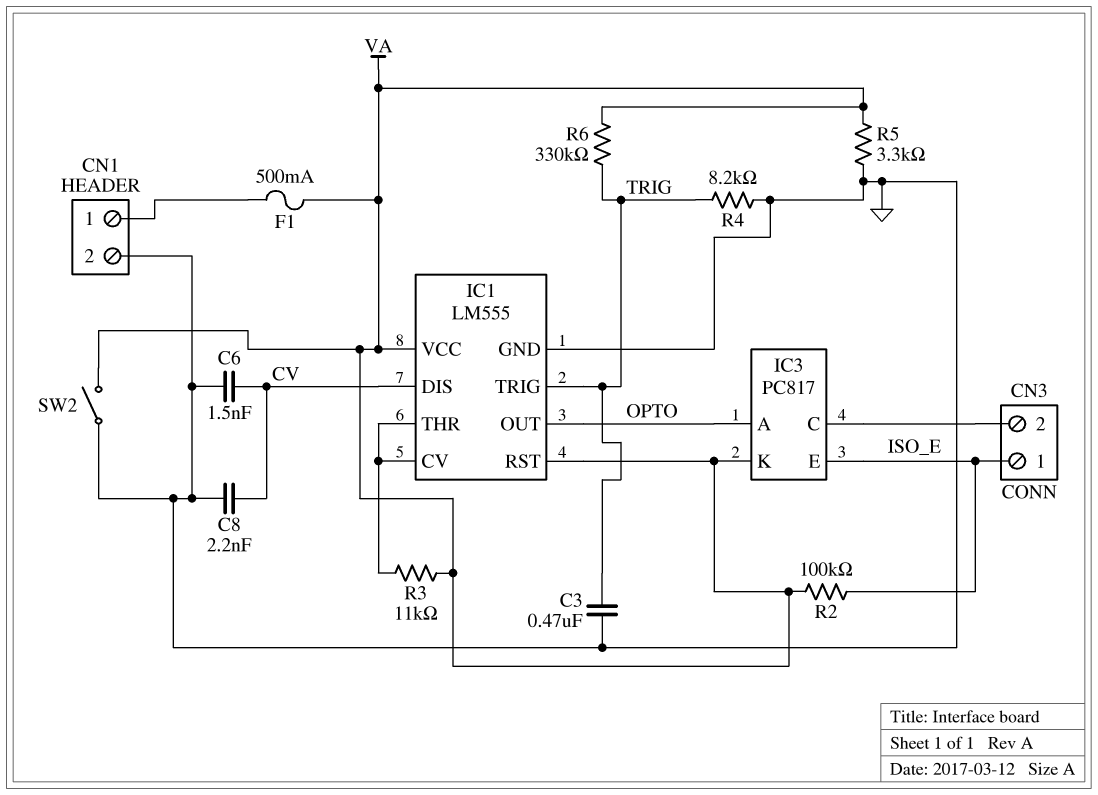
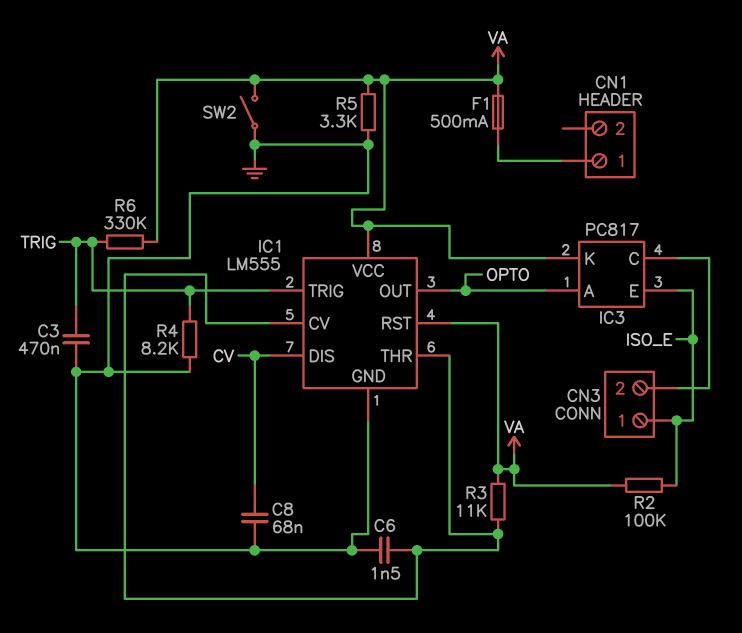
C6: 1.5nF (CV, GND) -> 1.5nF (GND, IC1/CV)
C8: 2.2nF (CV, GND) -> 68nF (CV, GND)
CN1 pin 2: GND -> none

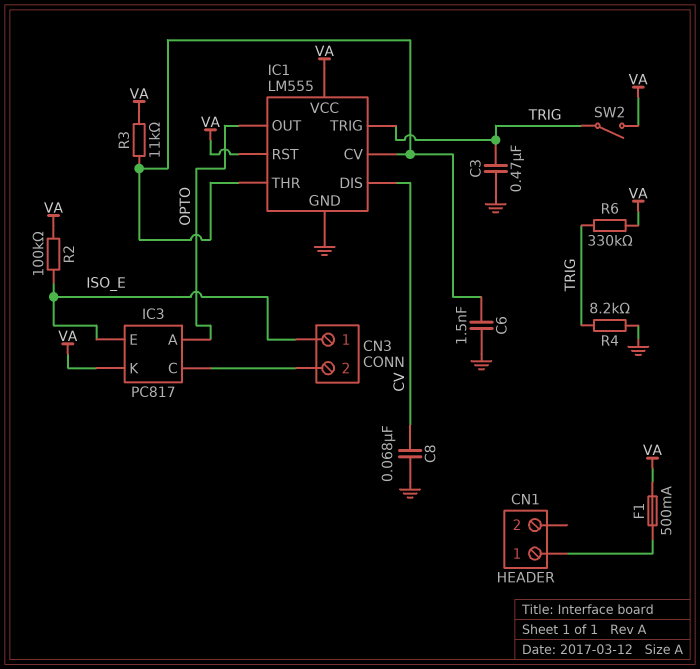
R5: 3.3k (GND, VA) -> none
SW2: switch (GND, VA) -> switch (TRIG, VA)

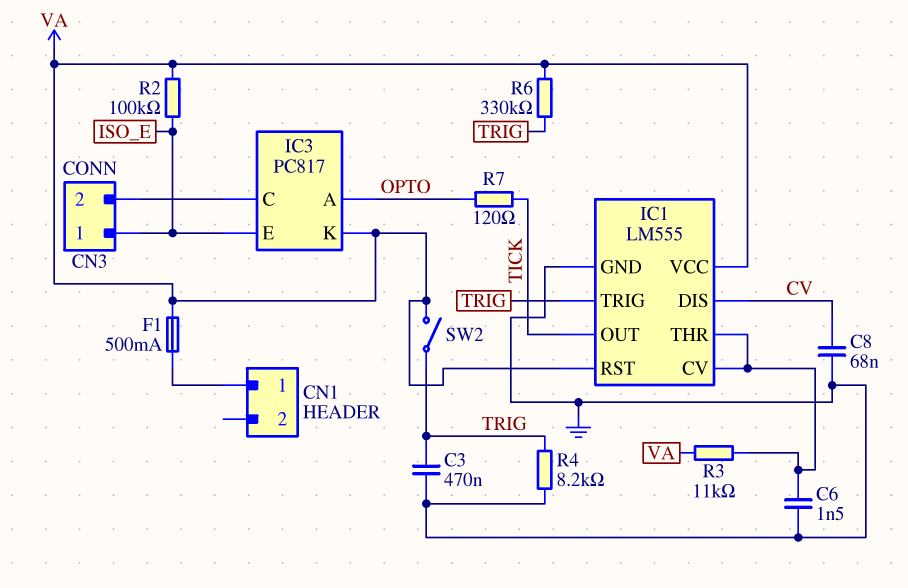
IC1 pin OUT: OPTO -> TICK
R7: none -> 120 (OPTO, TICK)

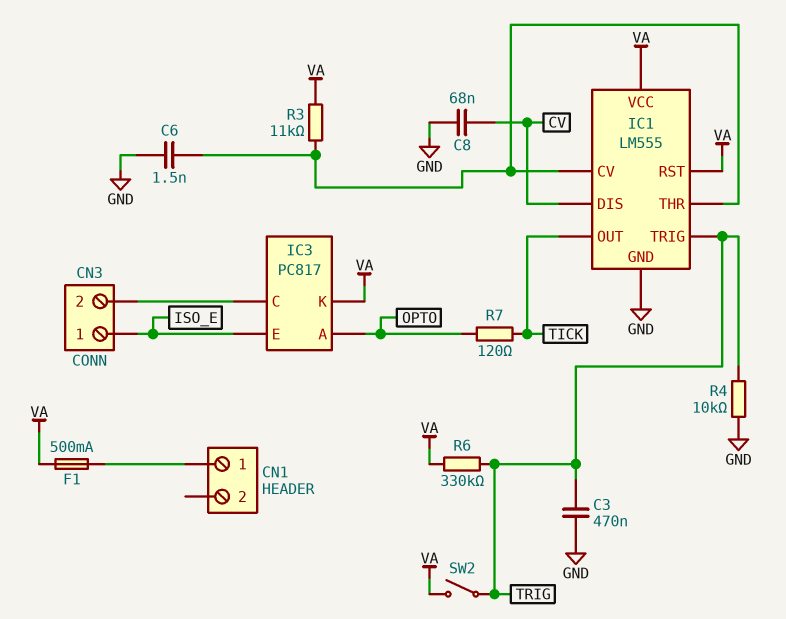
R2: 100k (ISO_E, VA) -> none
R4: 8.2k (GND, TRIG) -> 10k (GND, TRIG)

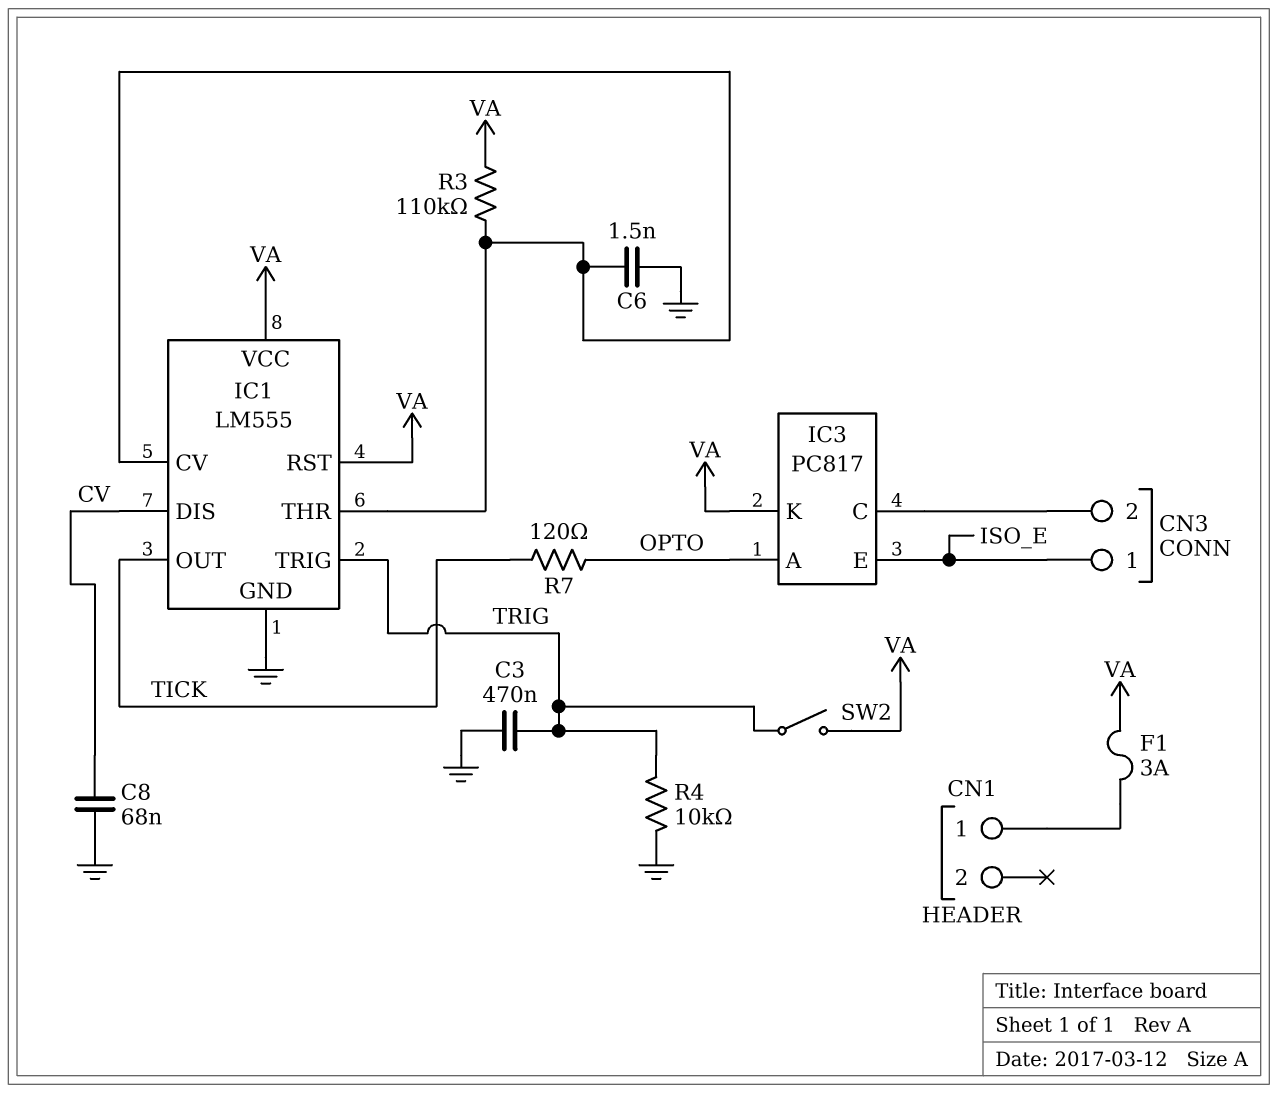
F1: 500mA (CN1/1, VA) -> 3A (CN1/1, VA)
R3: 11k (IC1/CV, VA) -> 110k (IC1/CV, VA)
R6: 330k (TRIG, VA) -> none

